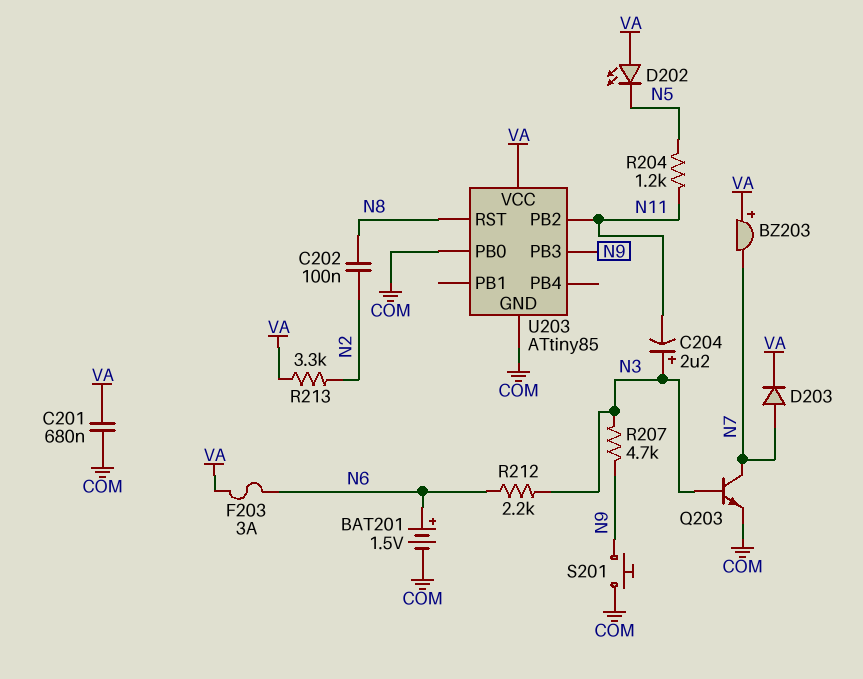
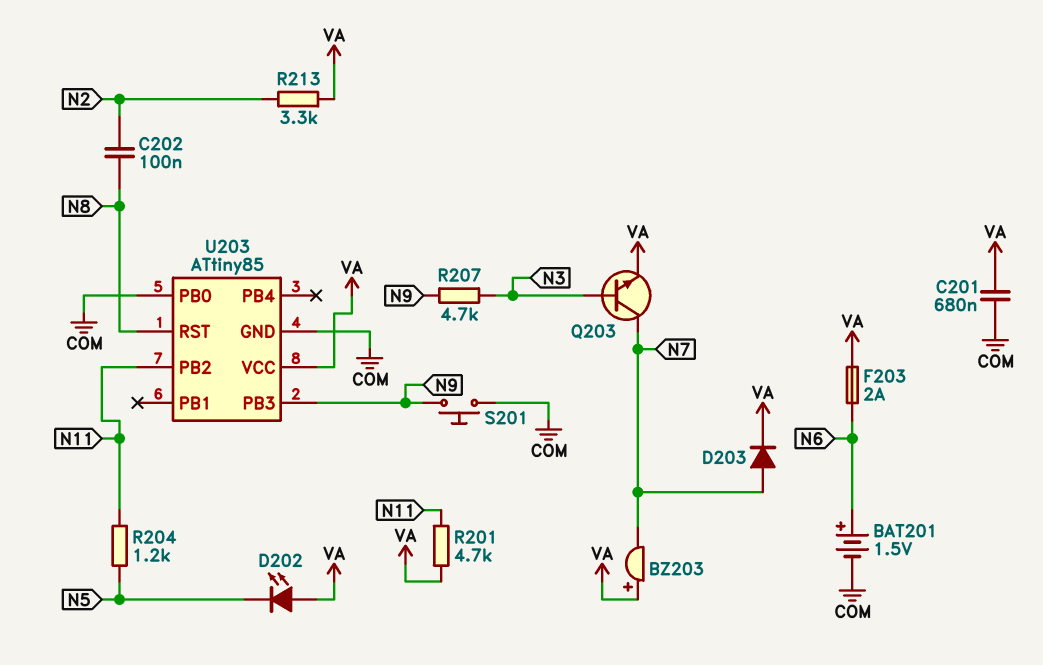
C204: 2.2uF (plus N3, minus N11) -> none
F203: 3A (N6, VA) -> 2A (N6, VA)
Q203: NPN (B N3, C N7, E COM) -> NPN (B N3, C N7, E VA)
R201: none -> 4.7k (N11, VA)
R212: 2.2k (N3, N6) -> none

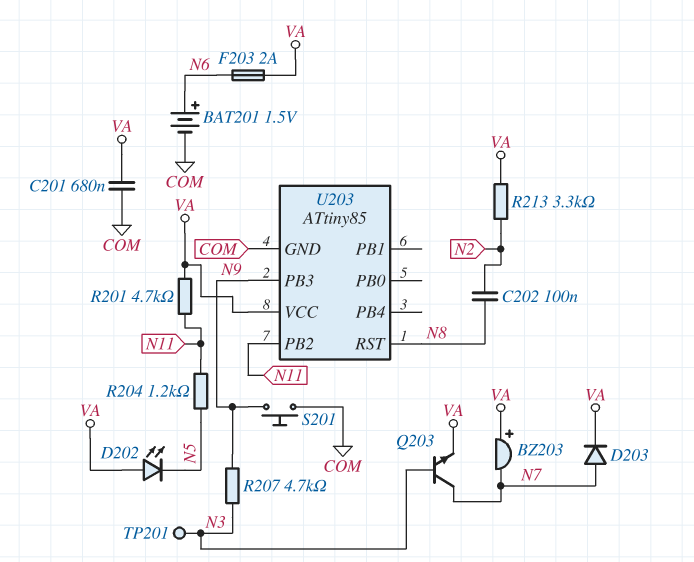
TP201: none -> test point (N3)
U203 pin PB0: COM -> none

